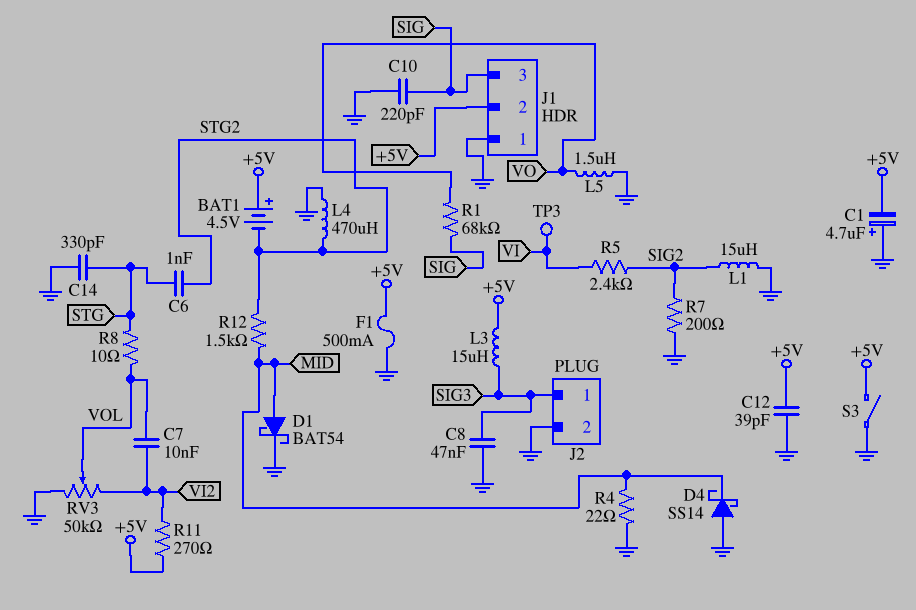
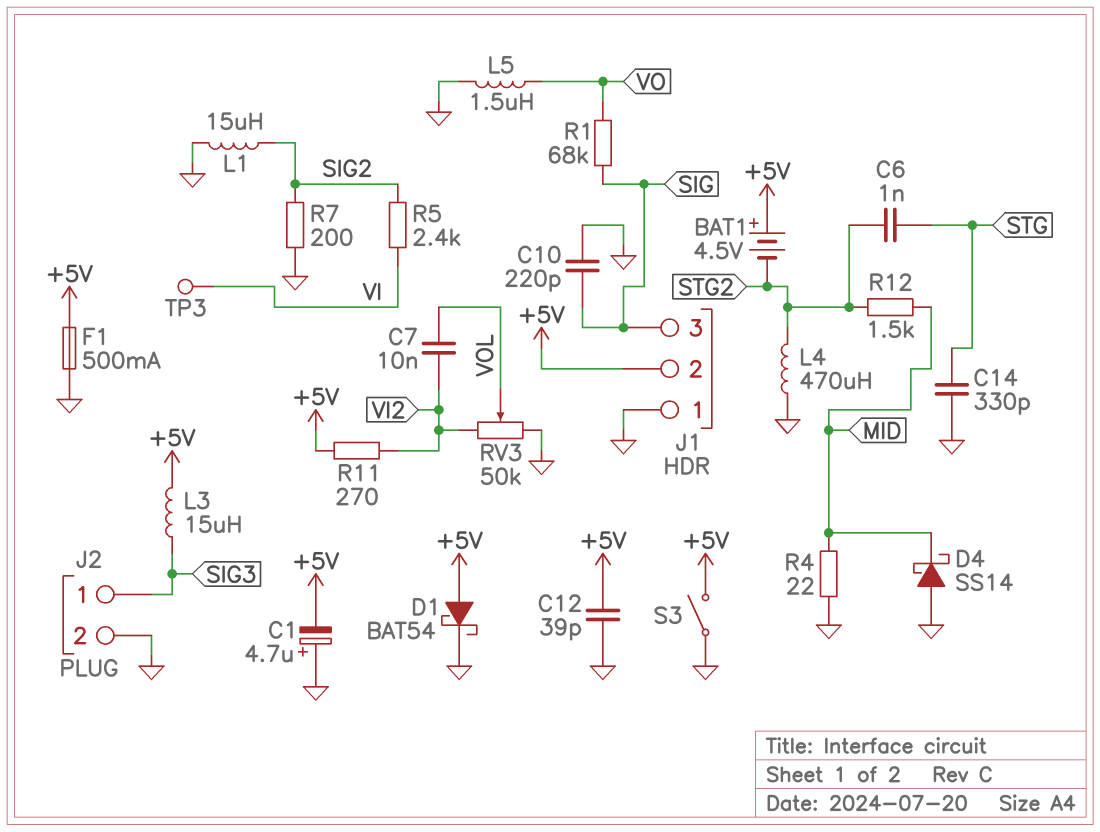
C8: 47nF (GND, SIG3) -> none
D1: schottky BAT54 (A MID, K GND) -> schottky BAT54 (A +5V, K GND)
R8: 10 (STG, VOL) -> none

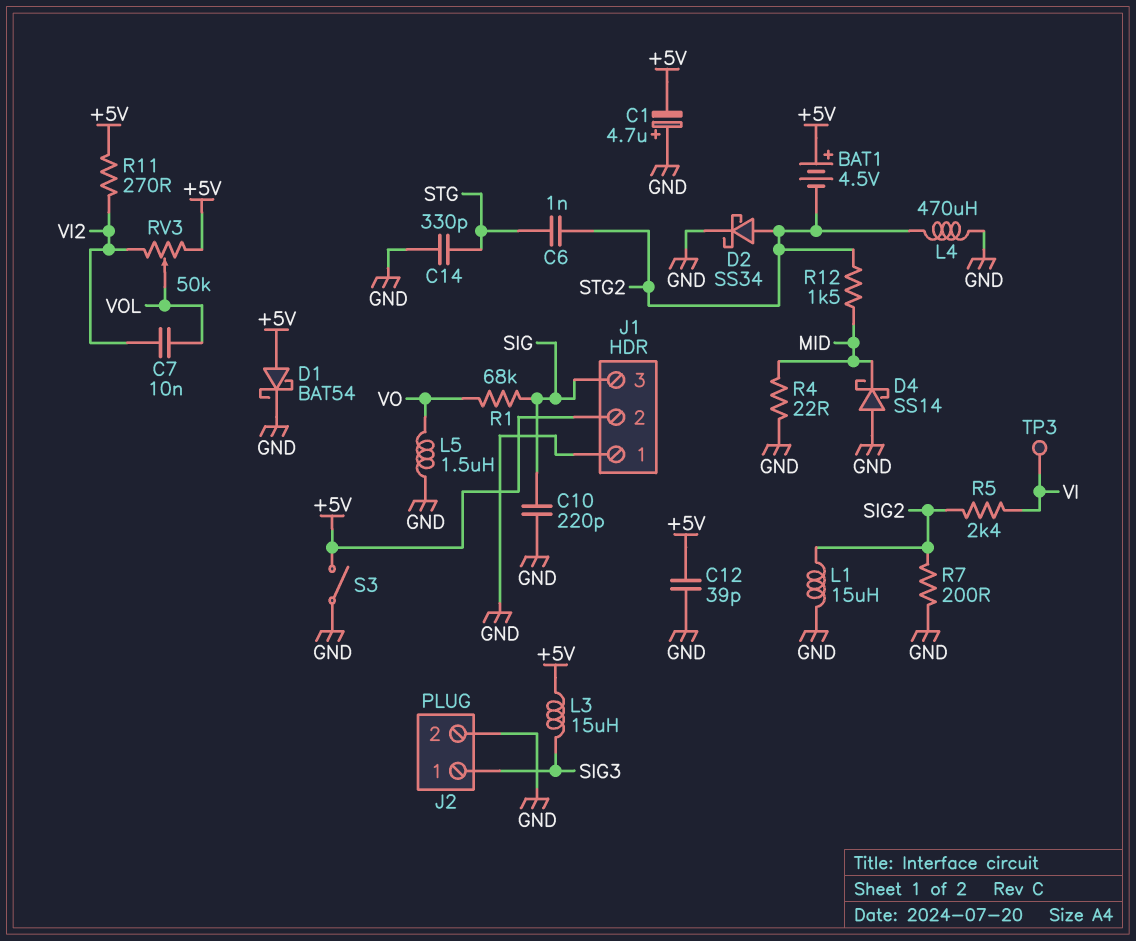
D2: none -> schottky SS34 (A STG2, K GND)
F1: 500mA (+5V, GND) -> none
RV3: 50k (GND, VI2, wiper VOL) -> 50k (+5V, VI2, wiper VOL)

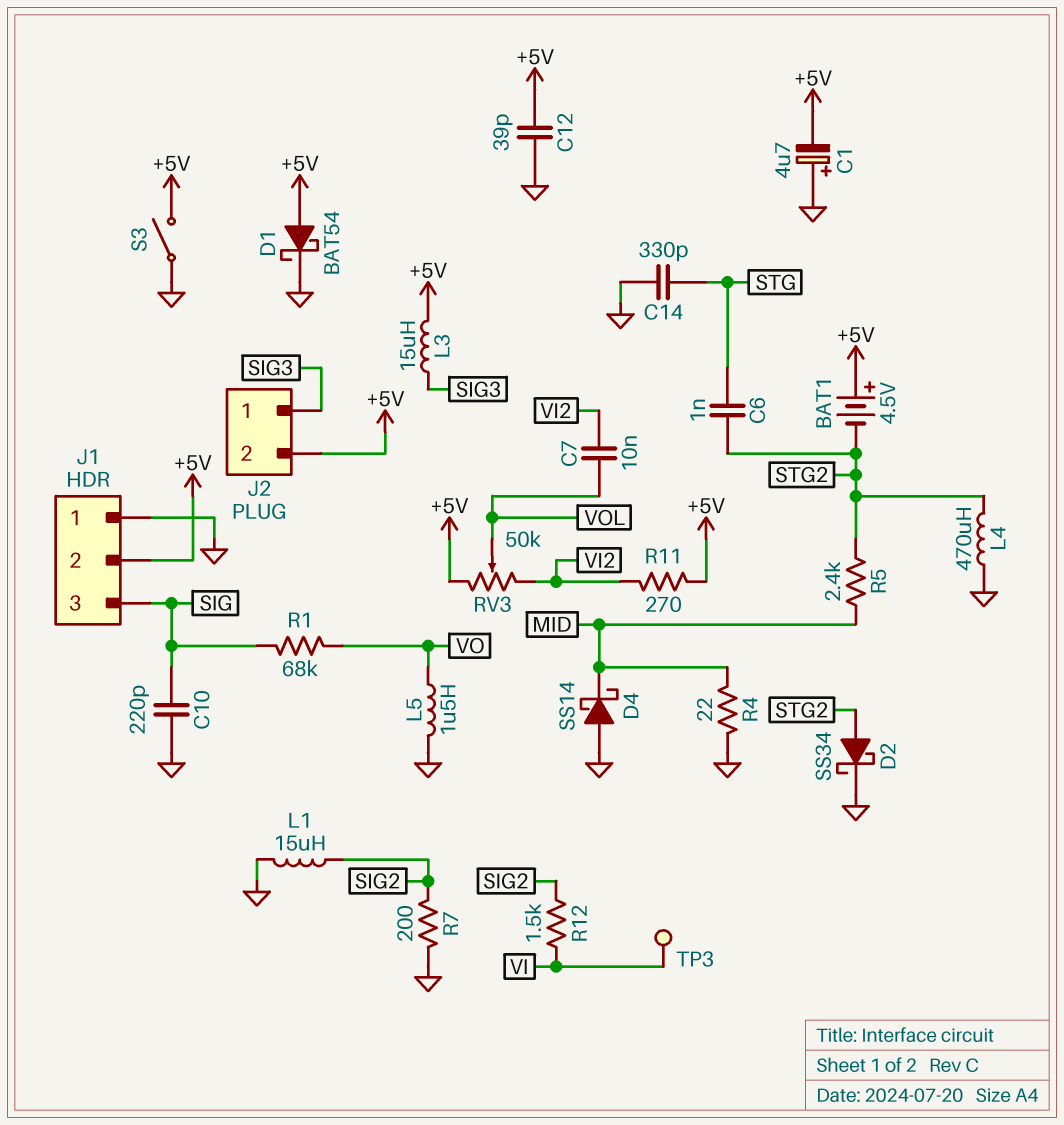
J2 pin 2: GND -> +5V
R5: 2.4k (SIG2, VI) -> 2.4k (MID, STG2)
R12: 1.5k (MID, STG2) -> 1.5k (SIG2, VI)

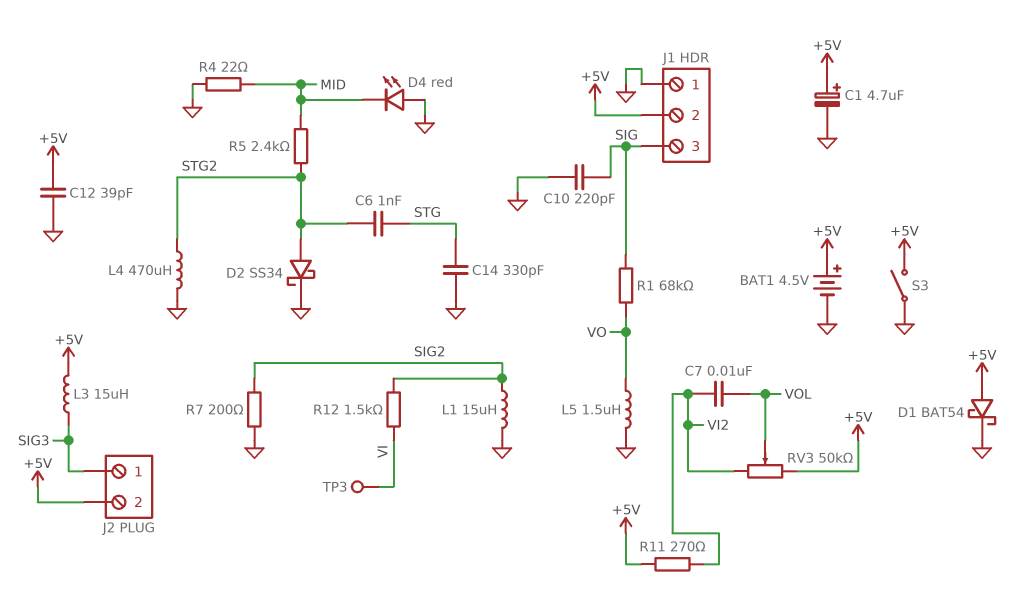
BAT1: 4.5V (plus +5V, minus STG2) -> 4.5V (plus +5V, minus GND)
C1: 4.7uF (plus GND, minus +5V) -> 4.7uF (plus +5V, minus GND)
D4: schottky SS14 (A GND, K MID) -> LED red (A GND, K MID)

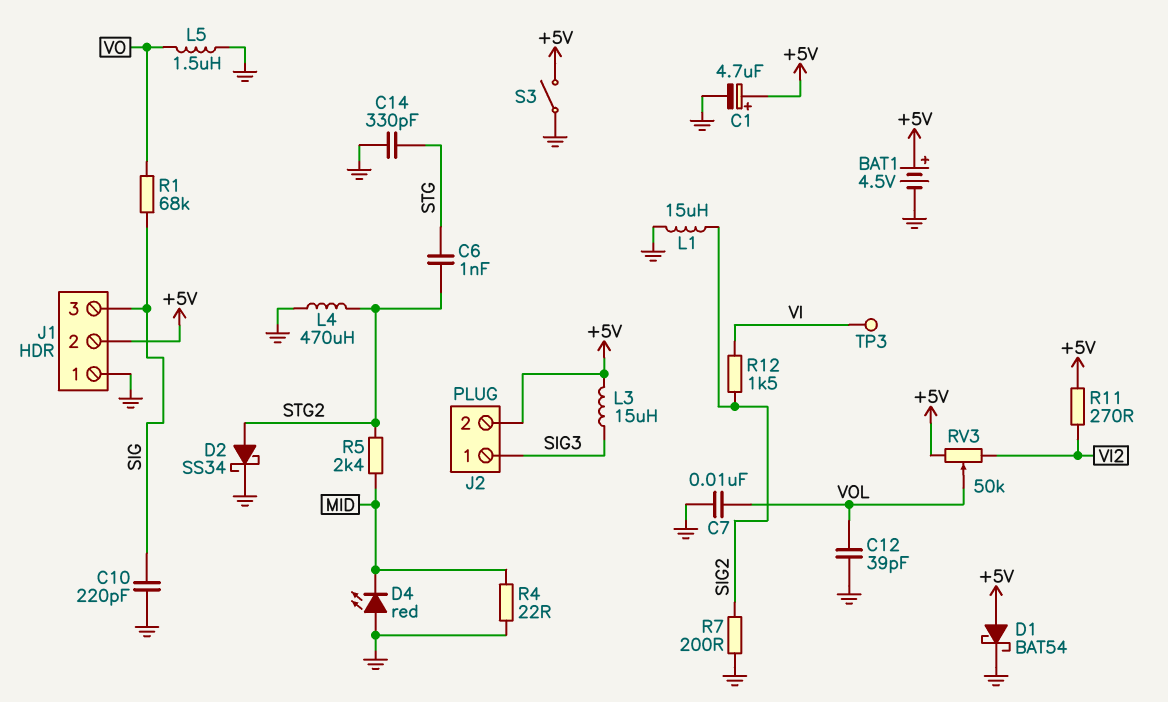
C7: 10nF (VI2, VOL) -> 10nF (GND, VOL)
C12: 39pF (+5V, GND) -> 39pF (GND, VOL)

